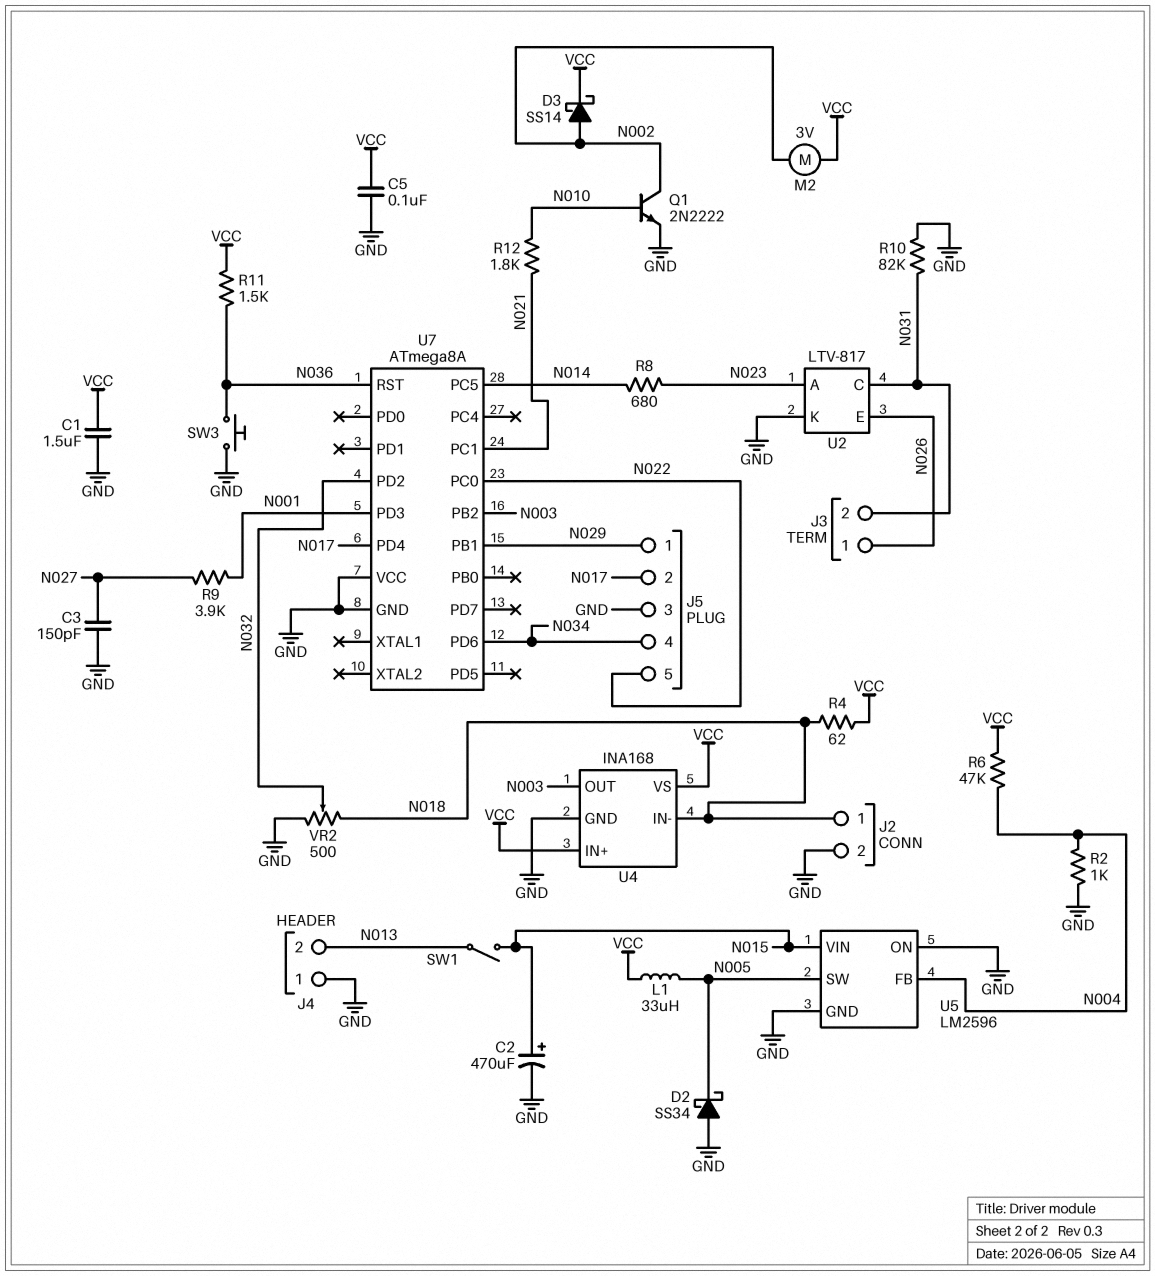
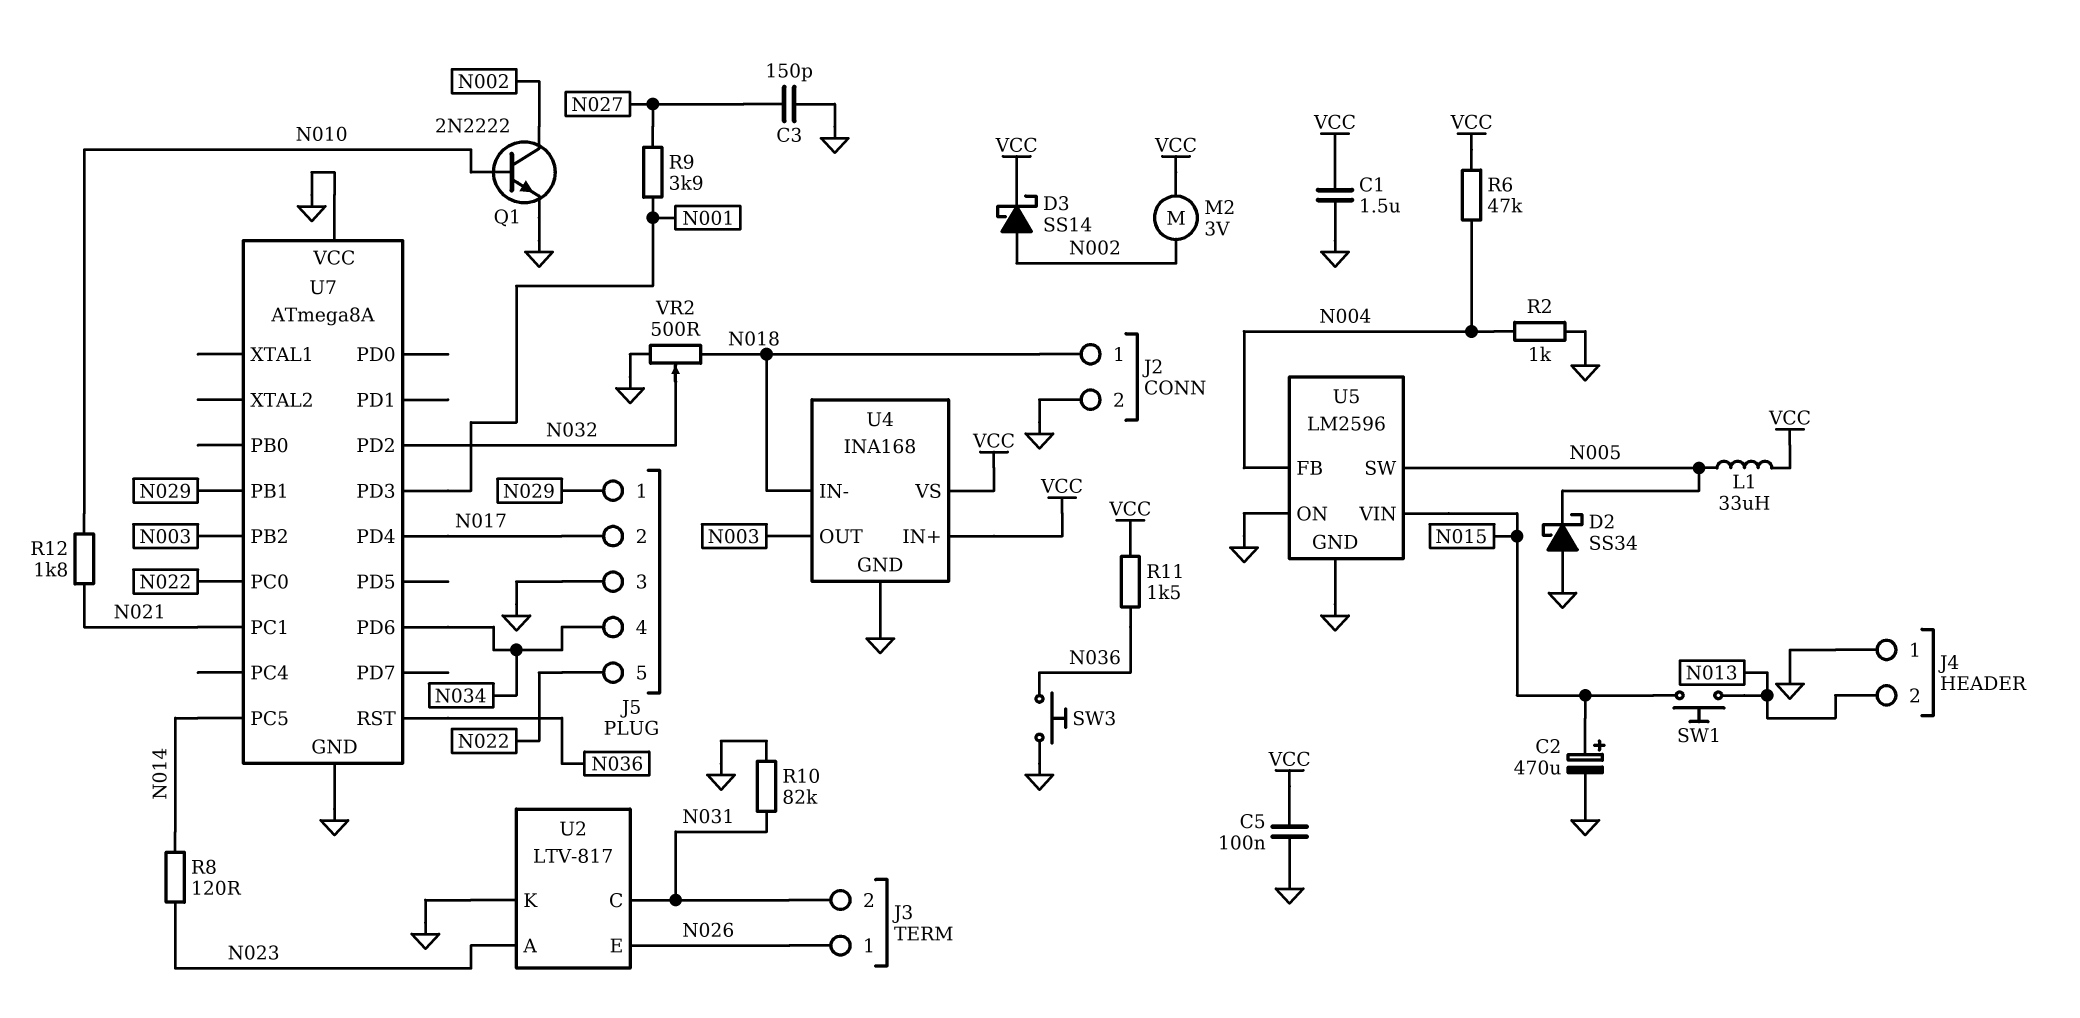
R4: 62 (N018, VCC) -> none
R8: 680 (N014, N023) -> 120 (N014, N023)
SW1: switch (N013, N015) -> button (N013, N015)

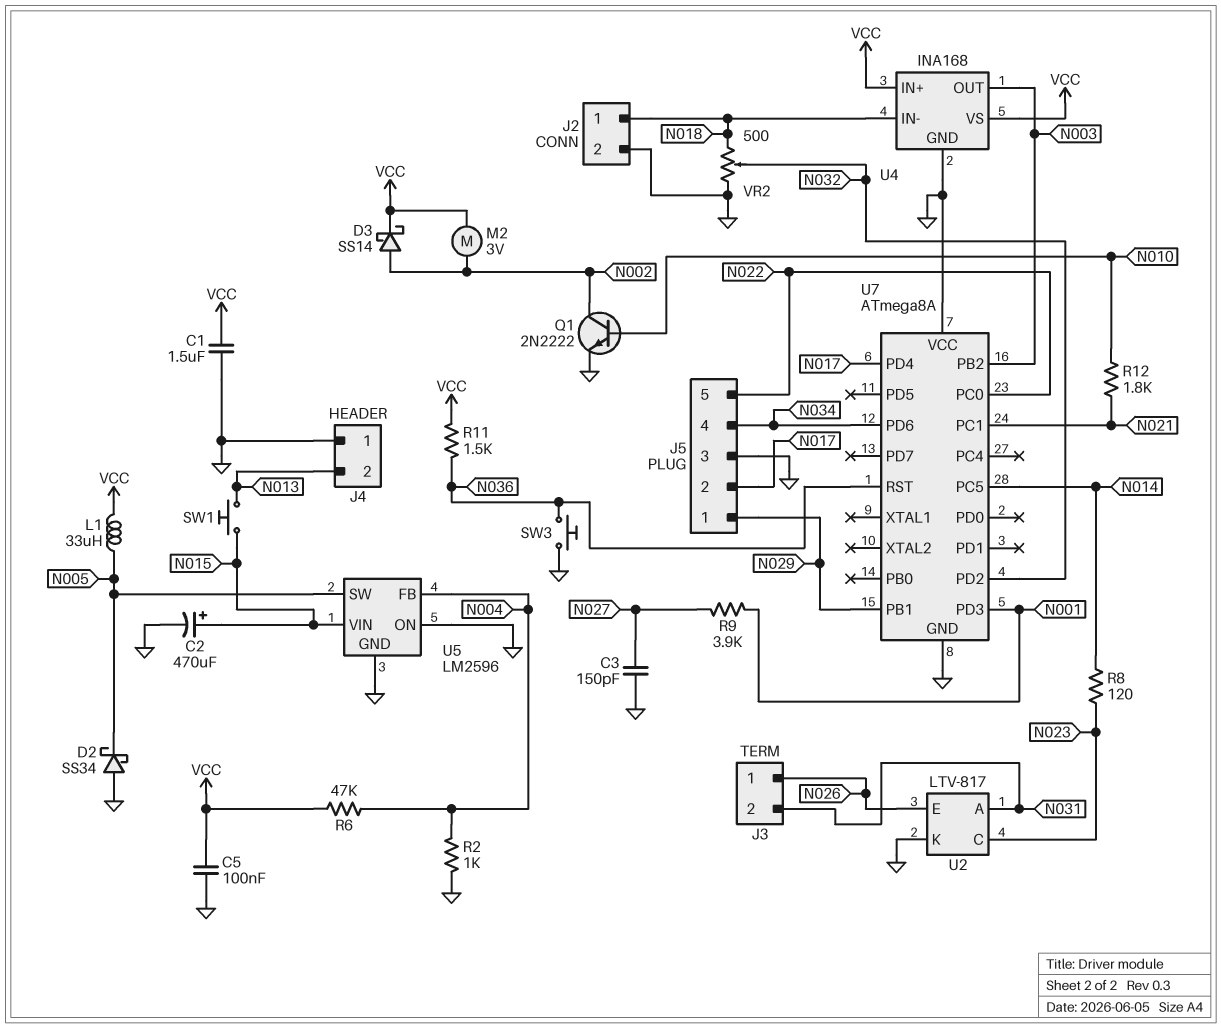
R10: 82k (GND, N031) -> none
U2 pin A: N023 -> N031
U2 pin C: N031 -> N023

